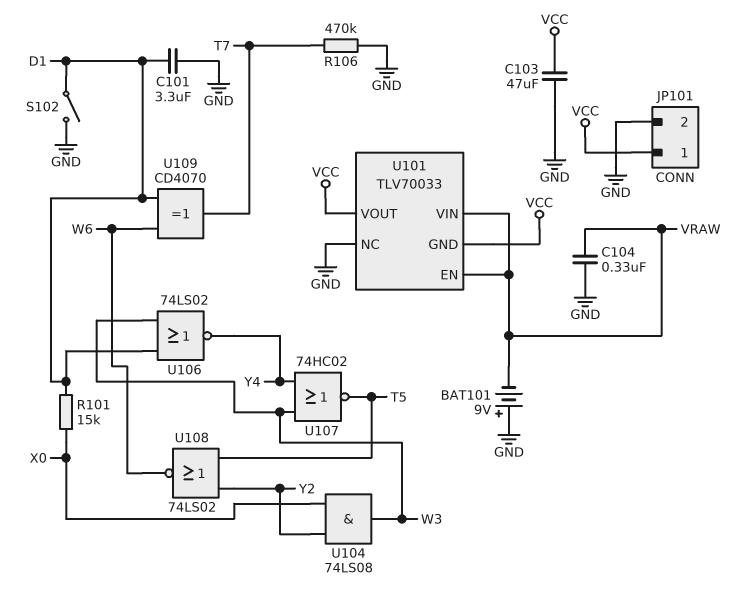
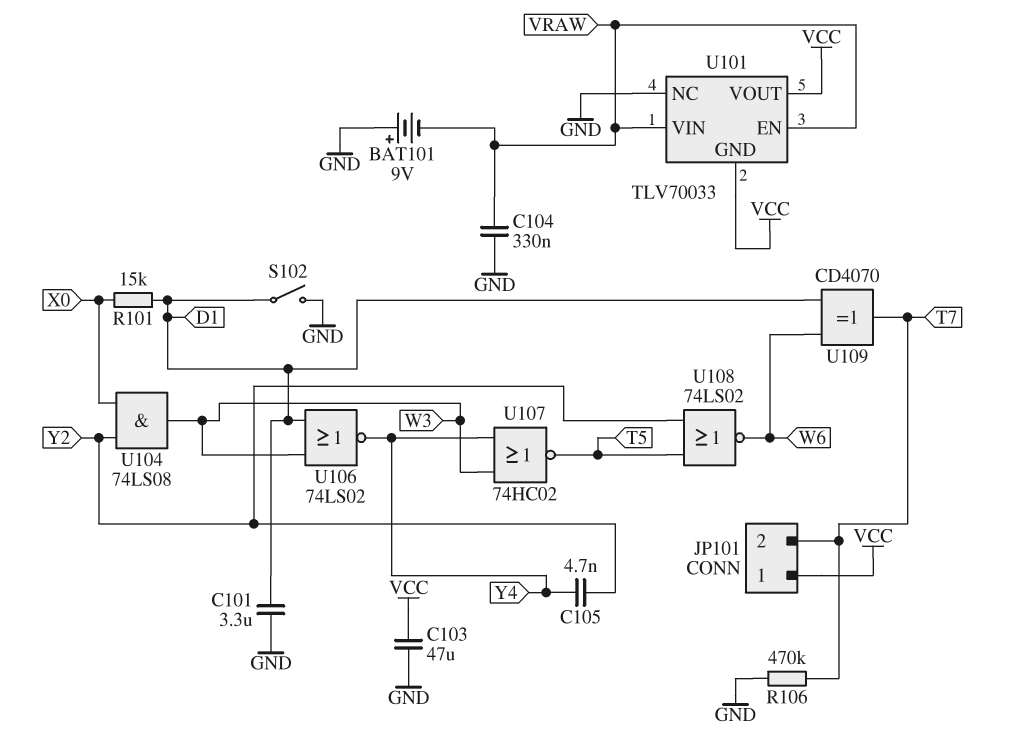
C105: none -> 4.7nF (Y2, Y4)
JP101 pin 2: GND -> T7

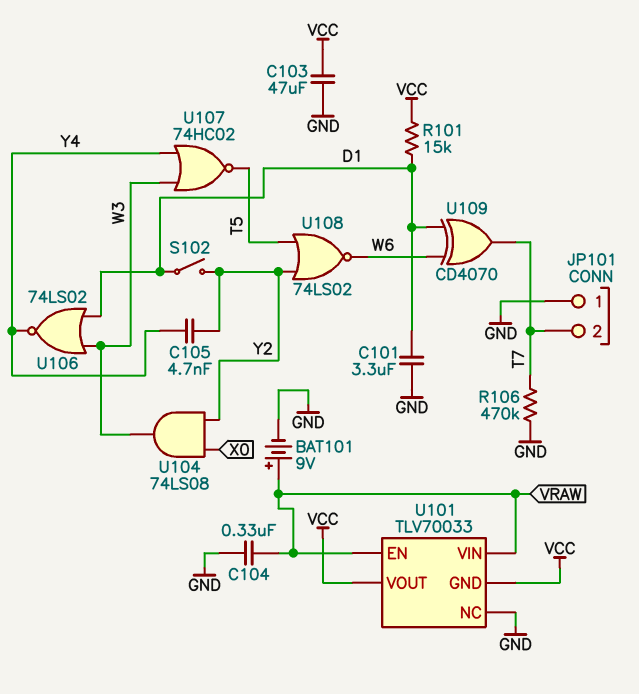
BAT101: 9V (plus GND, minus VRAW) -> 9V (plus VRAW, minus GND)
JP101 pin 1: VCC -> GND
R101: 15k (D1, X0) -> 15k (D1, VCC)
S102: switch (D1, GND) -> switch (D1, Y2)

